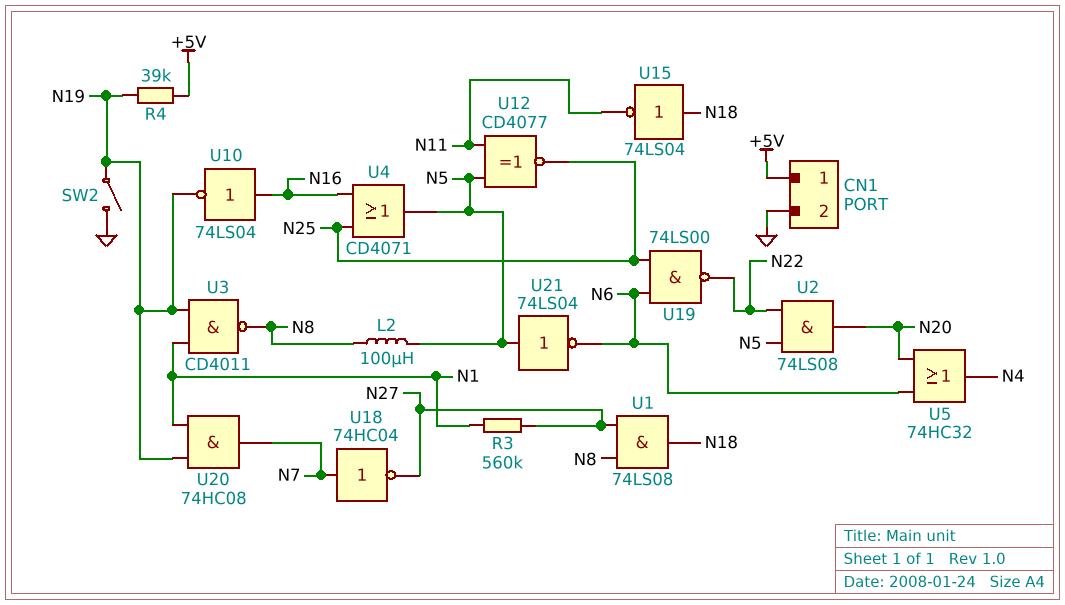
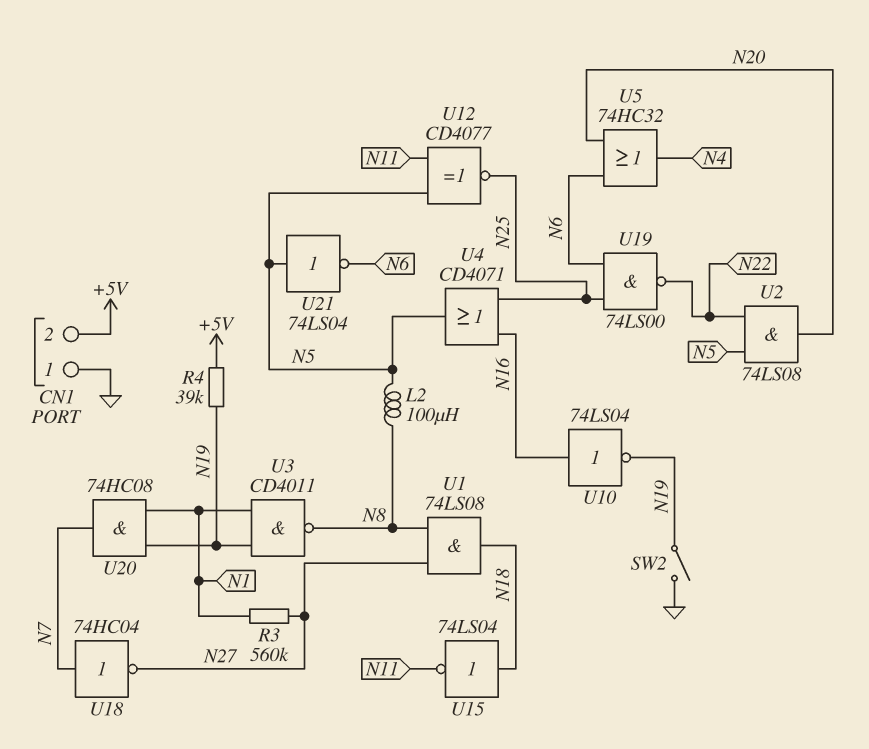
CN1 pin 1: +5V -> GND
CN1 pin 2: GND -> +5V

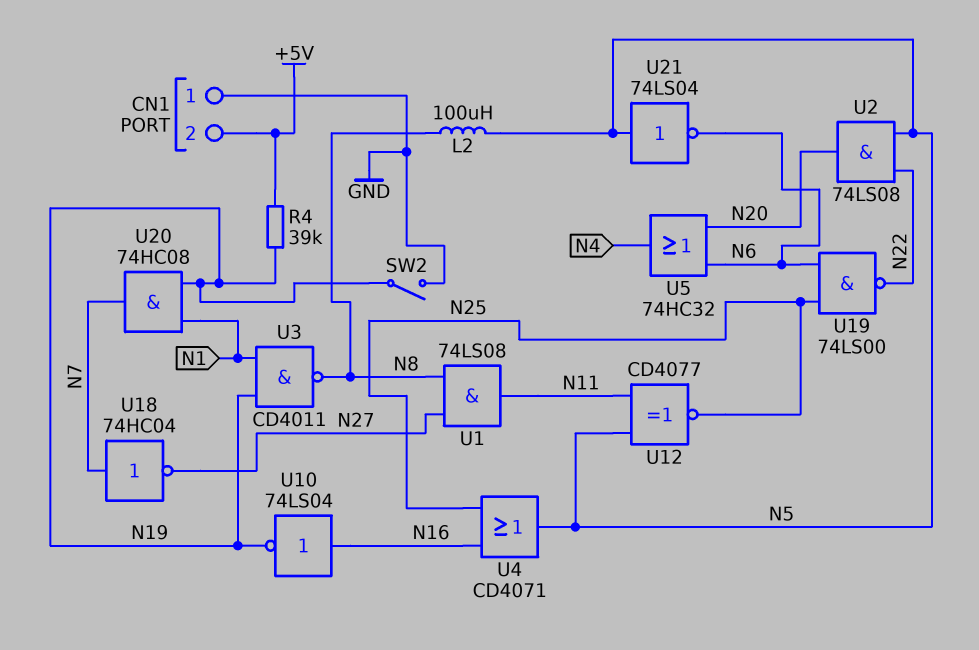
R3: 560k (N1, N27) -> none
U1: AND 74LS08 (in N8, in N27, out N18) -> AND 74LS08 (in N8, in N27, out N11)
U15: NOT 74LS04 (in N18, out N11) -> none

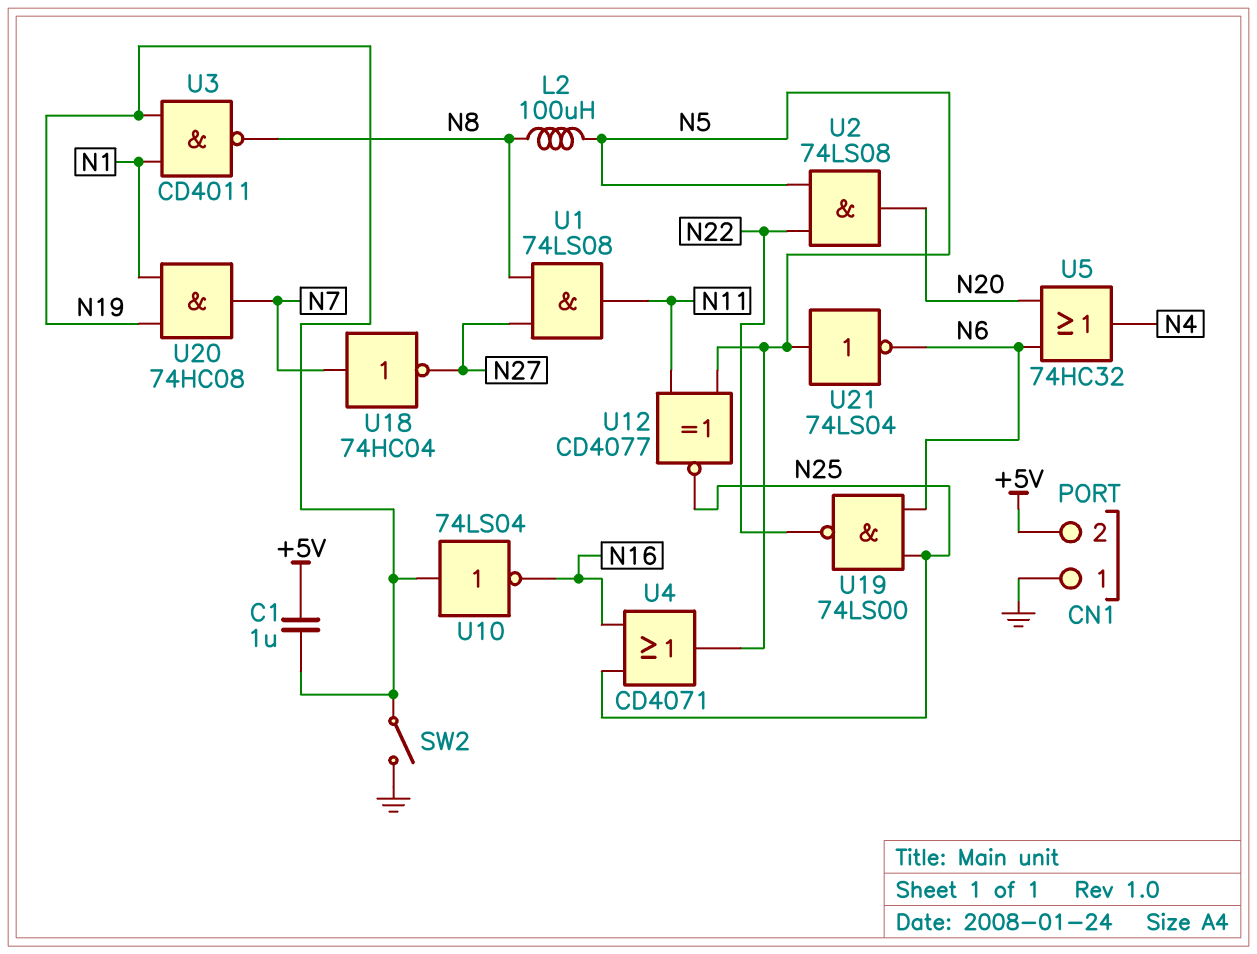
C1: none -> 1uF (+5V, N19)
R4: 39k (+5V, N19) -> none
U10: NOT 74LS04 (in N16, out N19) -> NOT 74LS04 (in N19, out N16)

